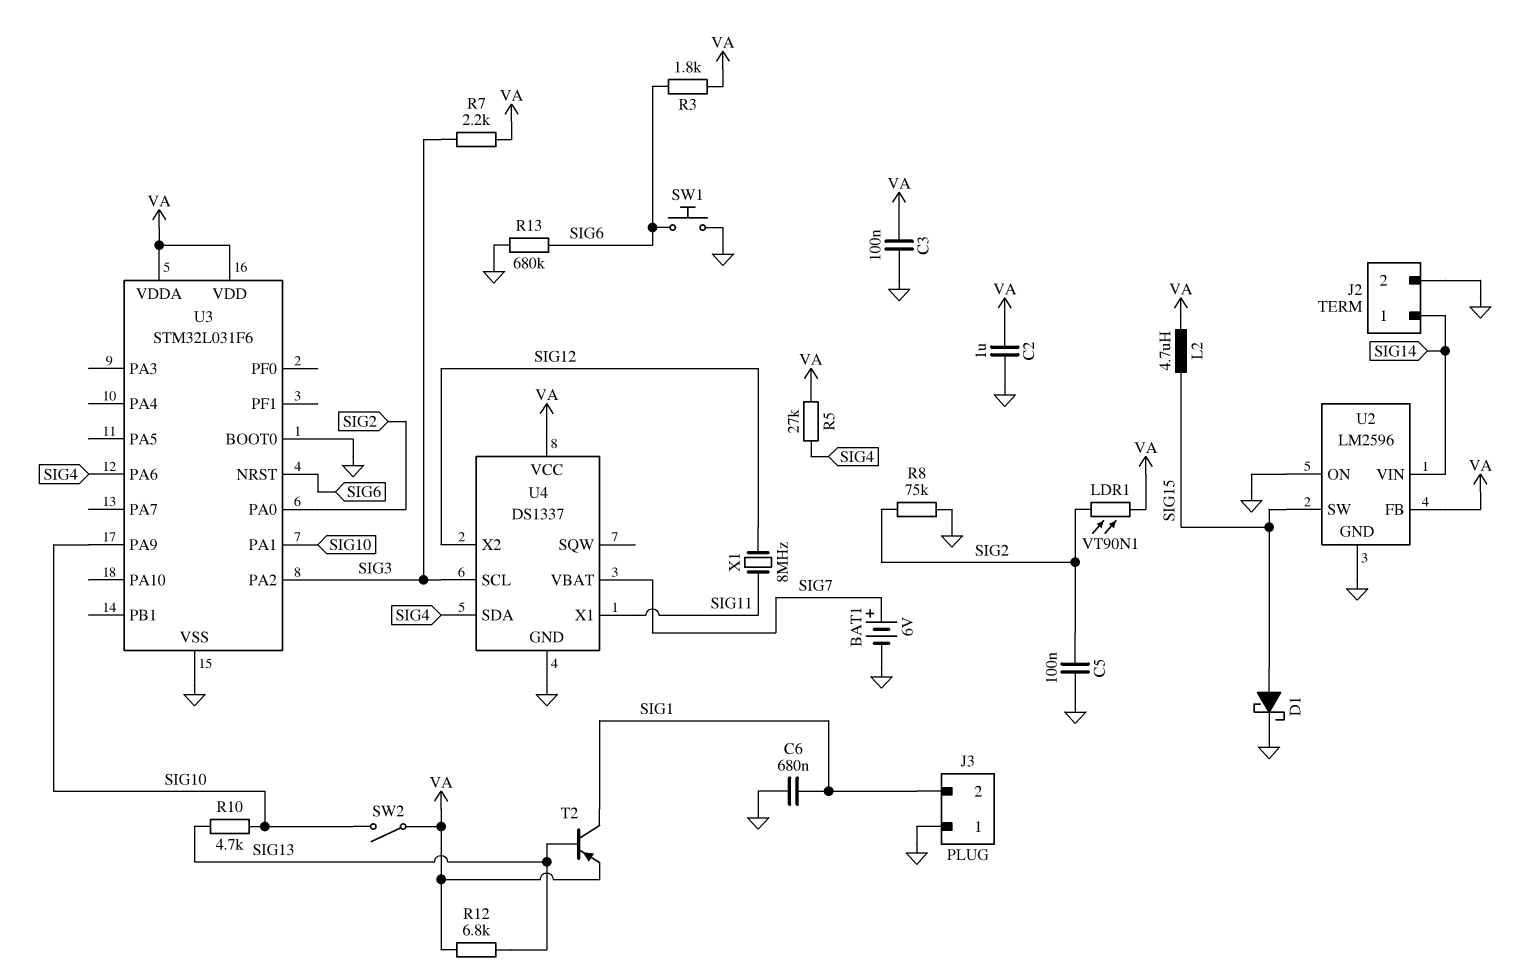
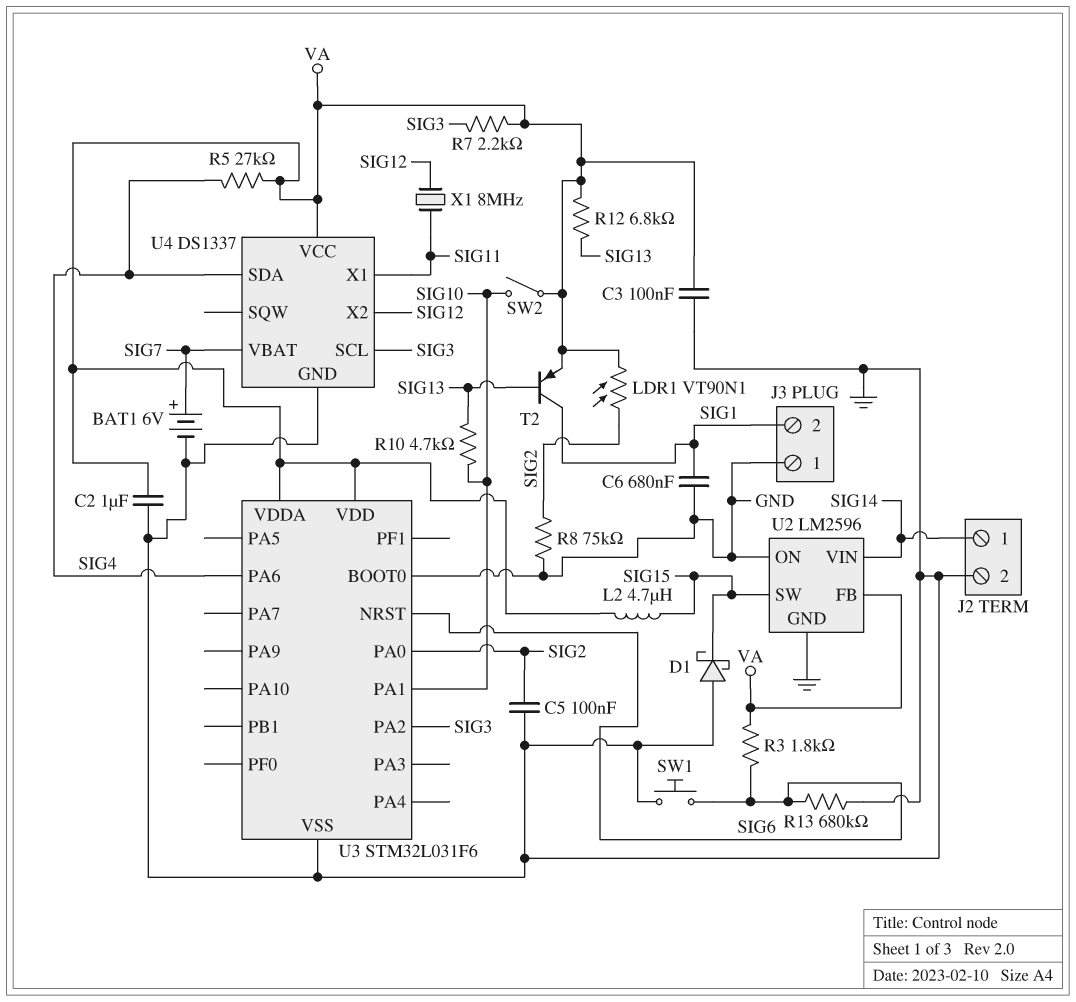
D1: schottky (A SIG15, K GND) -> schottky (A GND, K SIG15)
U3 pin PA9: SIG10 -> none

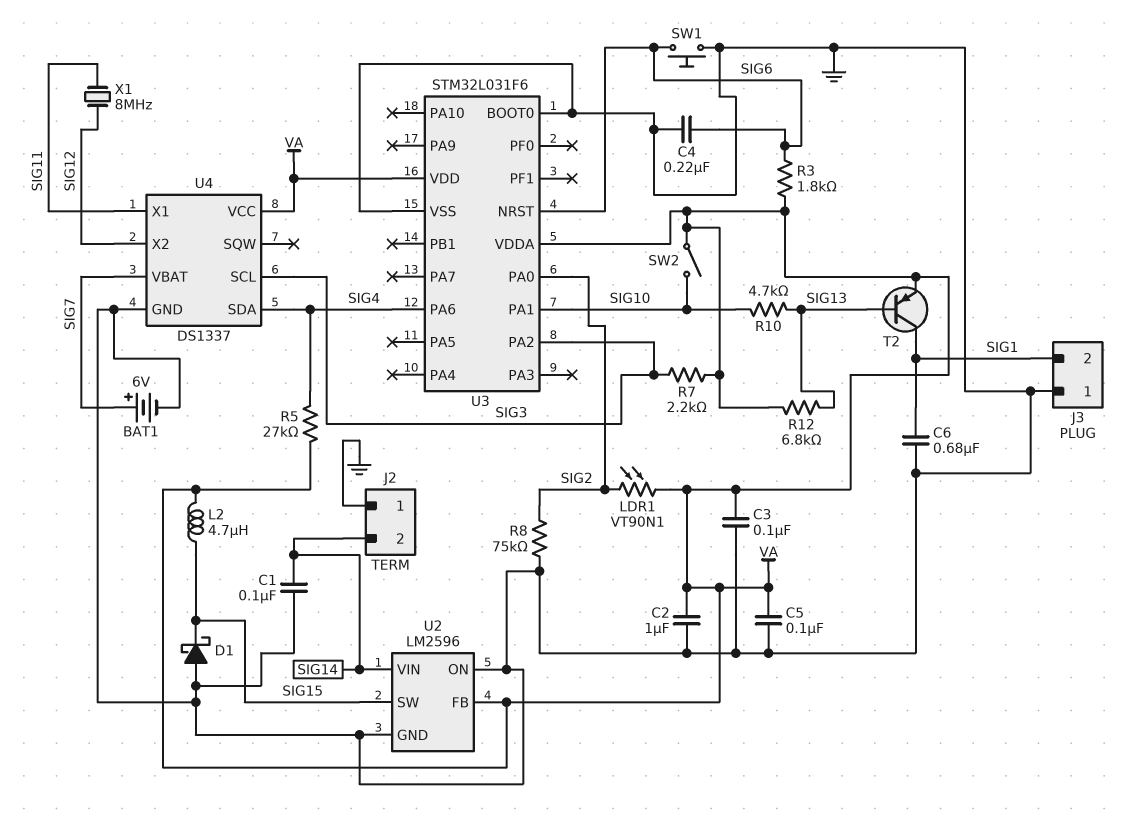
C1: none -> 100nF (GND, SIG14)
C4: none -> 220nF (GND, SIG6)
C5: 100nF (GND, SIG2) -> 100nF (GND, VA)
J2 pin 1: SIG14 -> GND
J2 pin 2: GND -> SIG14
R13: 680k (GND, SIG6) -> none

